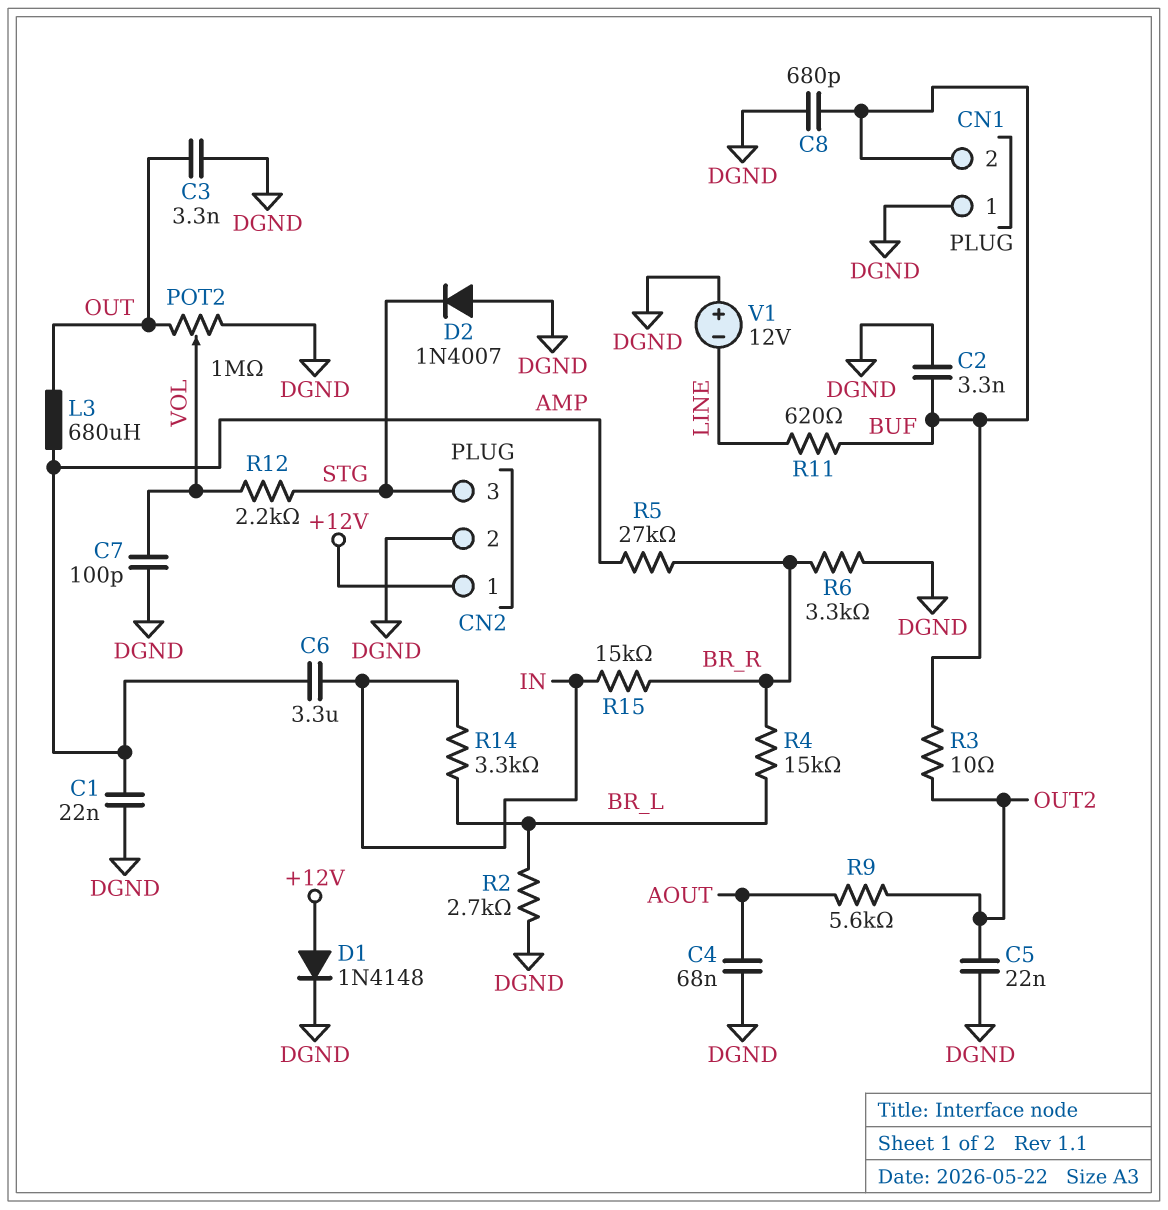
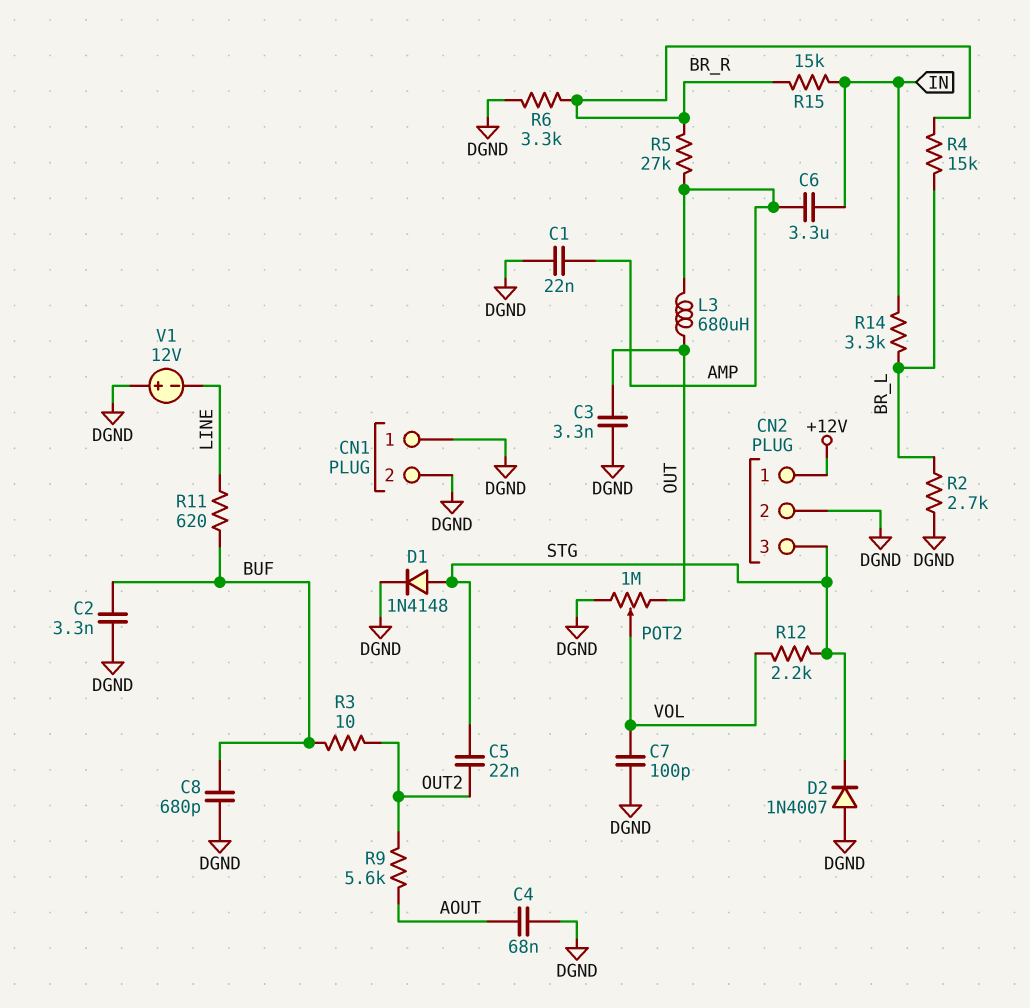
C5: 22nF (DGND, OUT2) -> 22nF (OUT2, STG)
CN1 pin 2: BUF -> DGND
D1: diode 1N4148 (A +12V, K DGND) -> diode 1N4148 (A STG, K DGND)

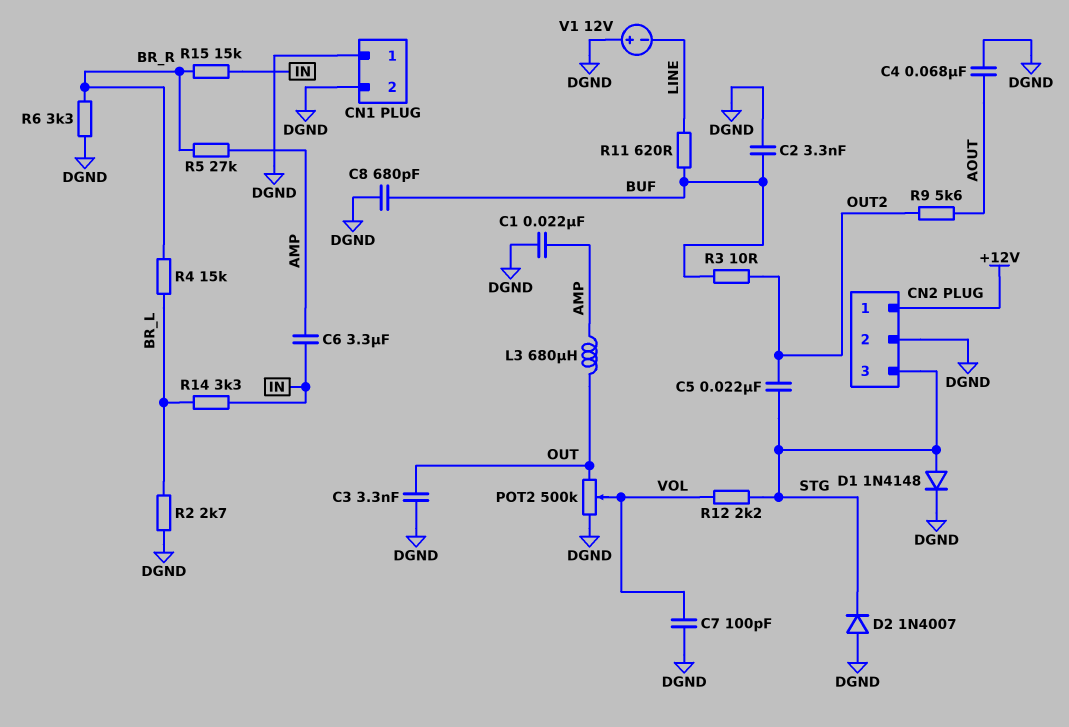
POT2: 1M (DGND, OUT, wiper VOL) -> 500k (DGND, OUT, wiper VOL)

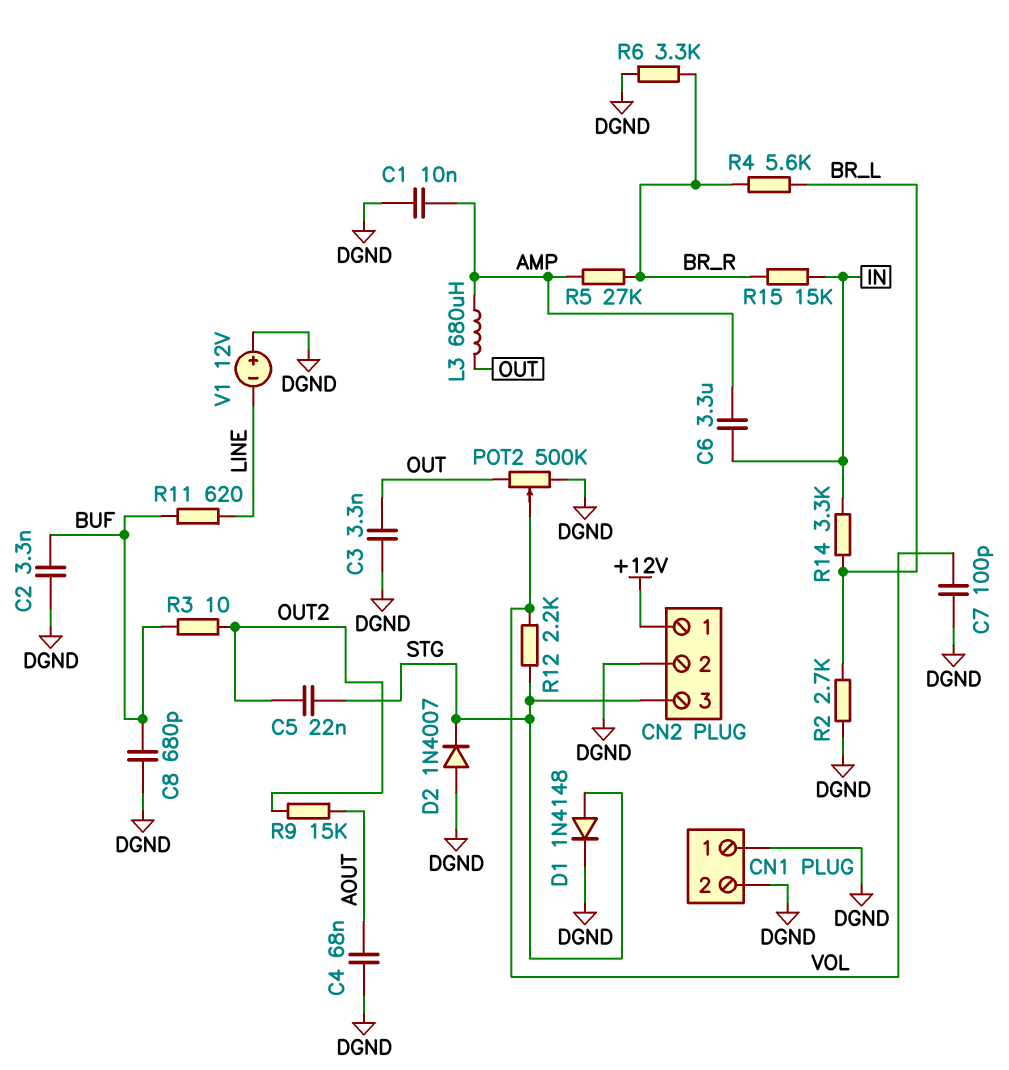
C1: 22nF (AMP, DGND) -> 10nF (AMP, DGND)
R4: 15k (BR_L, BR_R) -> 5.6k (BR_L, BR_R)
R9: 5.6k (AOUT, OUT2) -> 15k (AOUT, OUT2)

